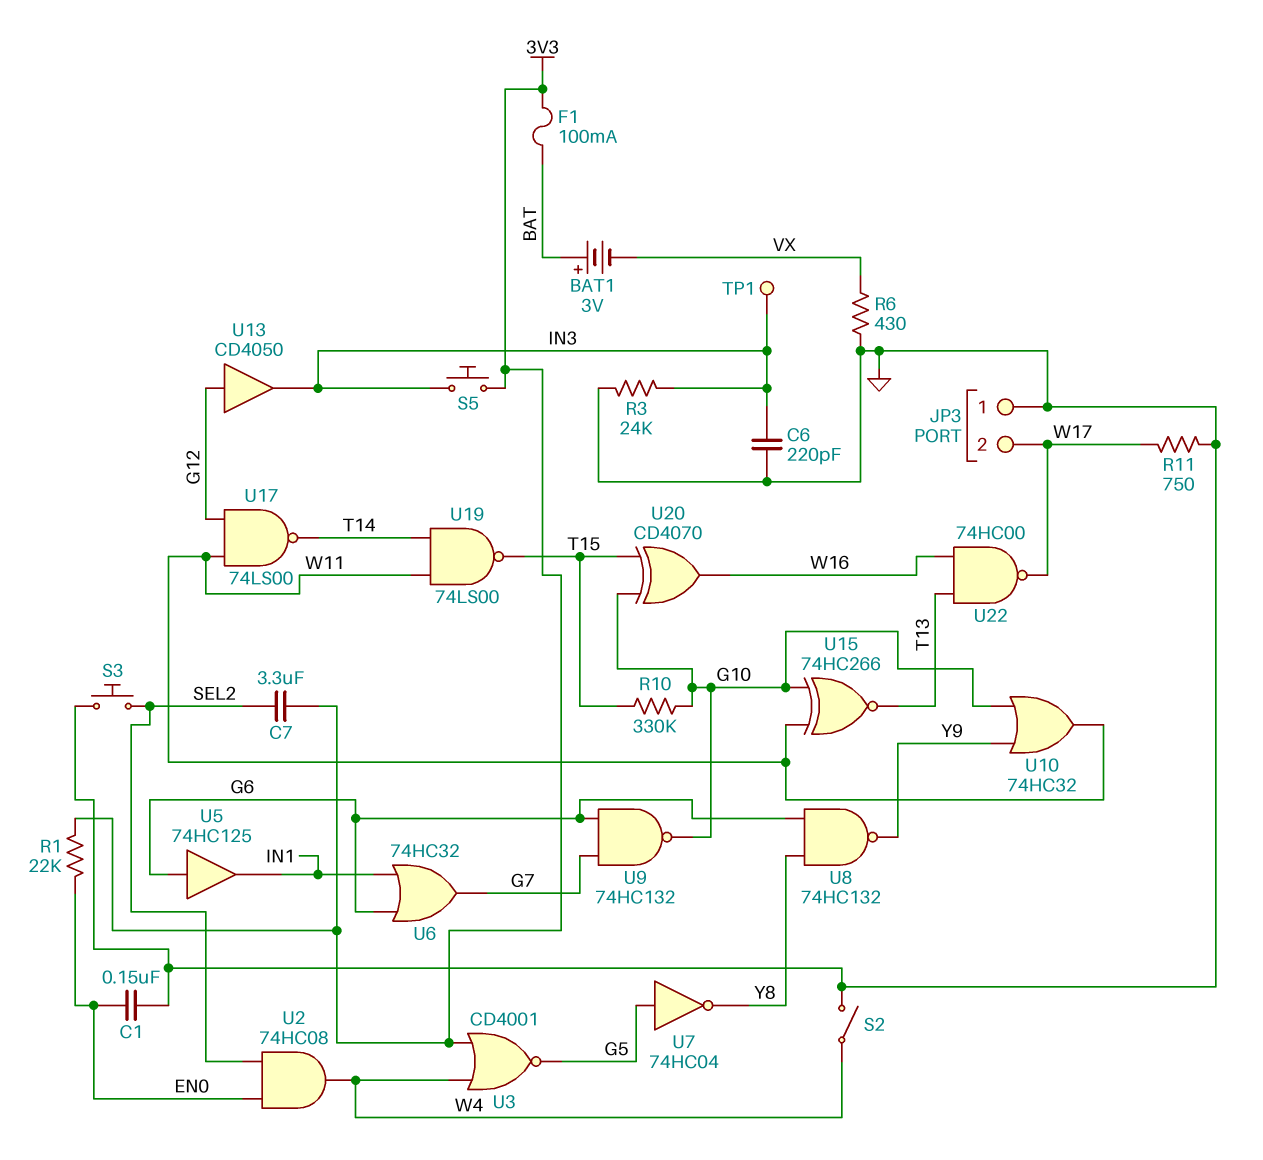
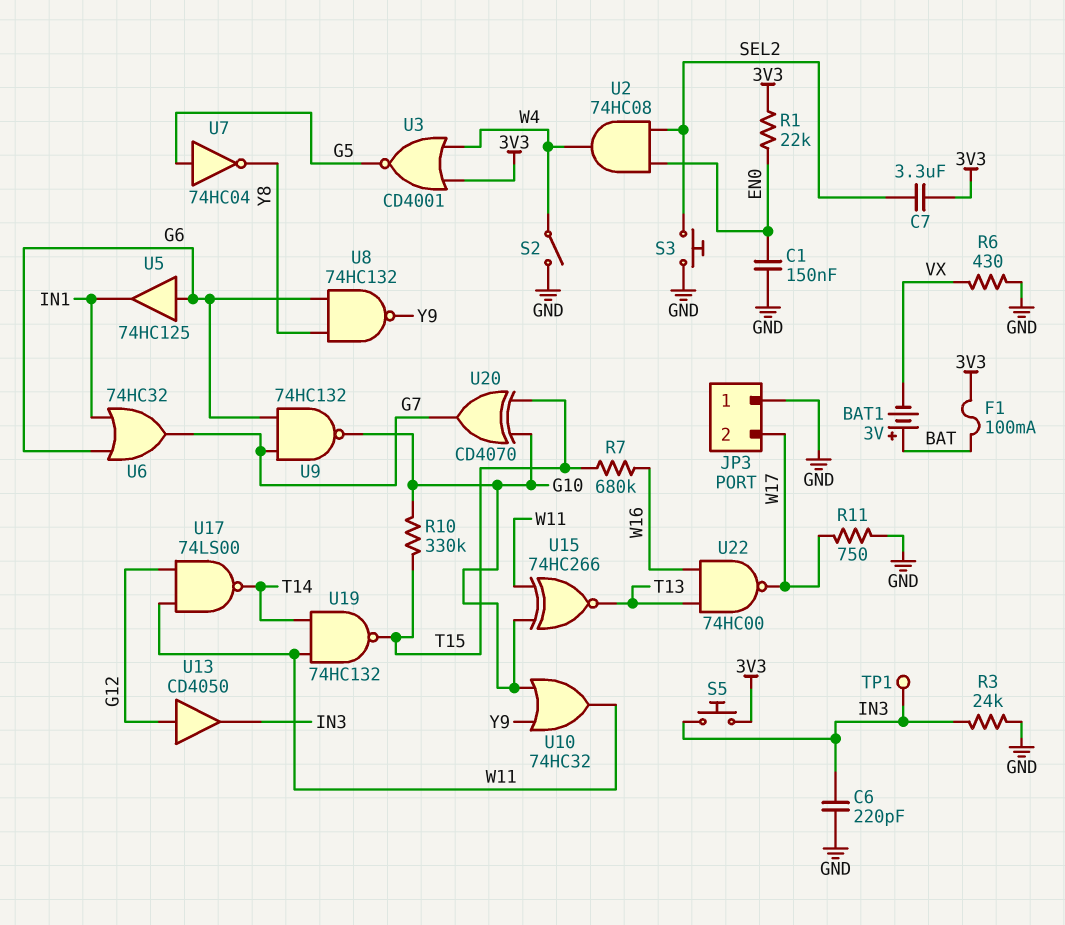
R7: none -> 680k (T15, W16)
U19: NAND 74LS00 (in T14, in W11, out T15) -> NAND 74HC132 (in T14, in W11, out T15)
U20: XOR CD4070 (in G10, in T15, out W16) -> XOR CD4070 (in G10, in T15, out G7)

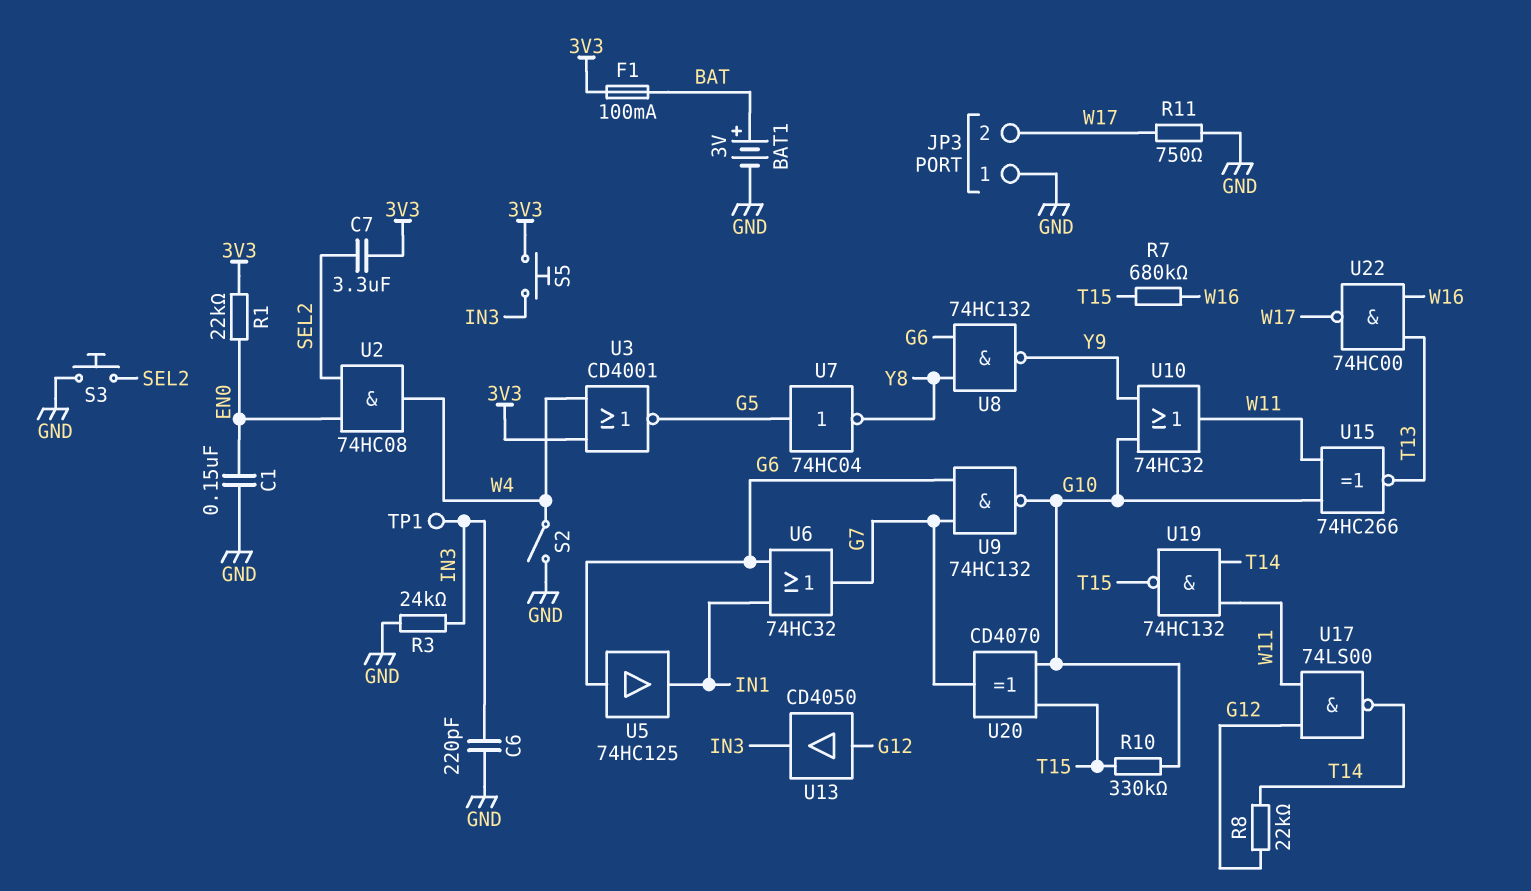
BAT1: 3V (plus BAT, minus VX) -> 3V (plus BAT, minus GND)
R6: 430 (GND, VX) -> none
R8: none -> 22k (G12, T14)

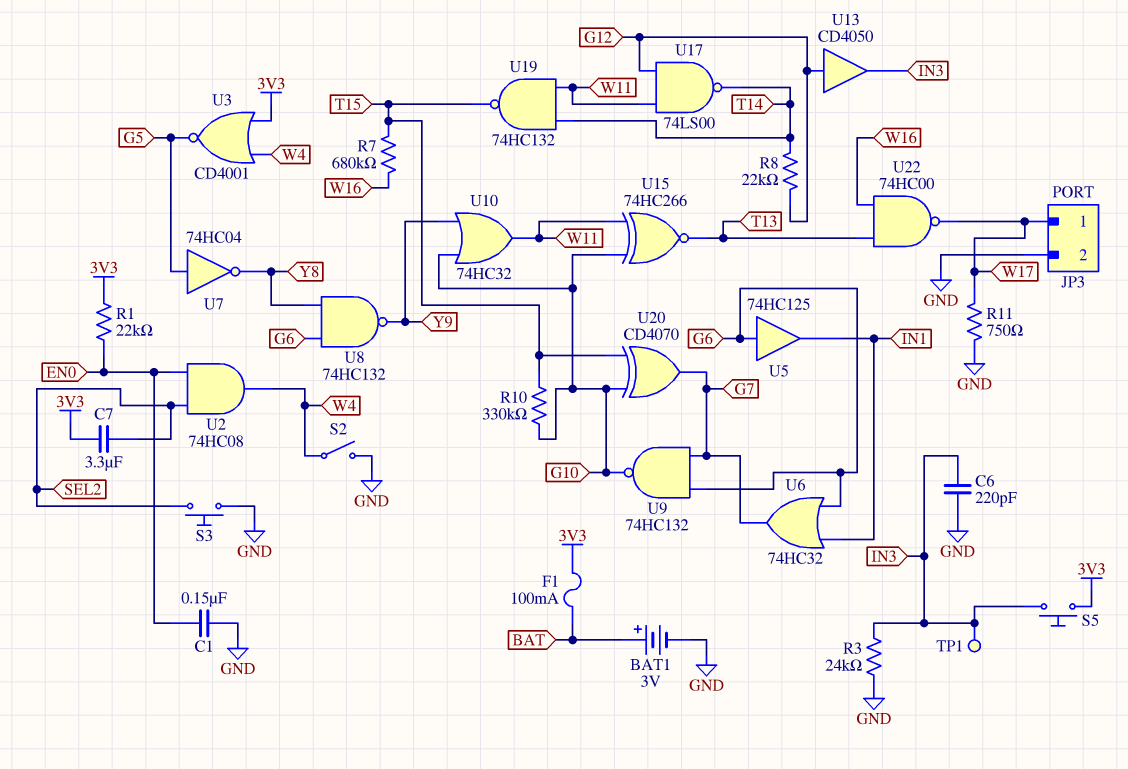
JP3 pin 1: GND -> W17
JP3 pin 2: W17 -> GND

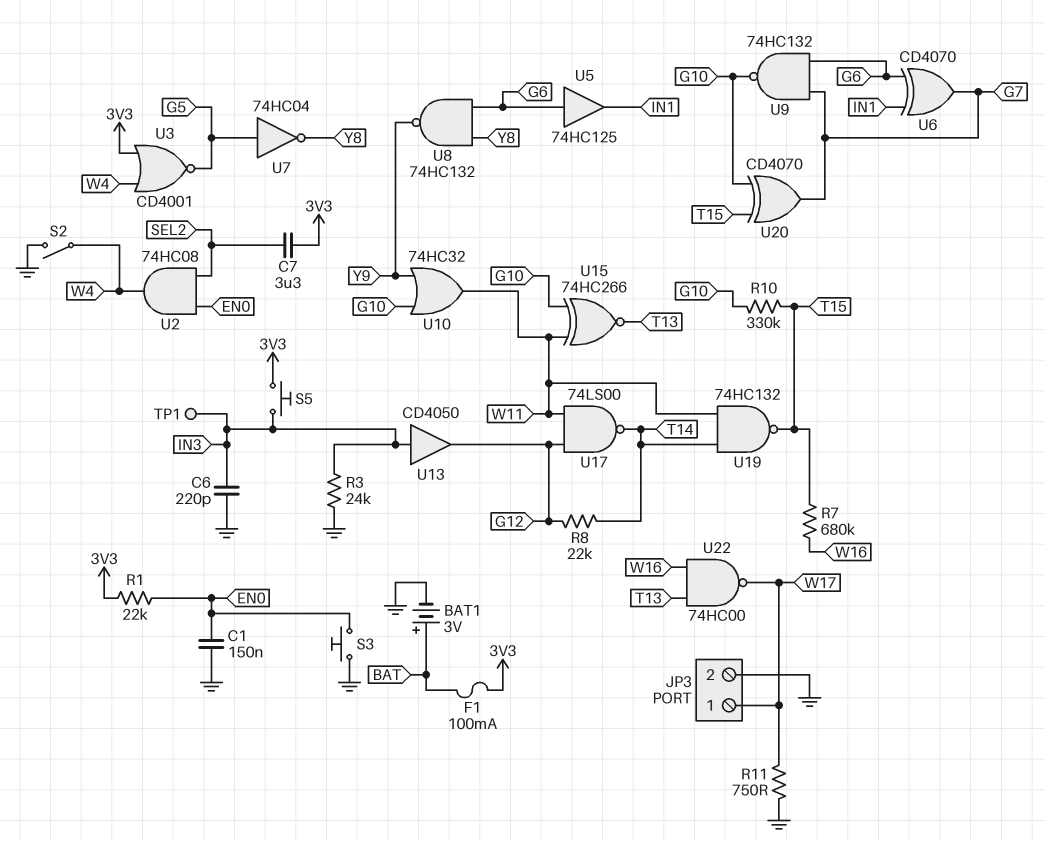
S3: button (GND, SEL2) -> button (EN0, GND)
U6: OR 74HC32 (in G6, in IN1, out G7) -> XOR CD4070 (in G6, in IN1, out G7)
U13: buffer CD4050 (in G12, out IN3) -> buffer CD4050 (in IN3, out G12)

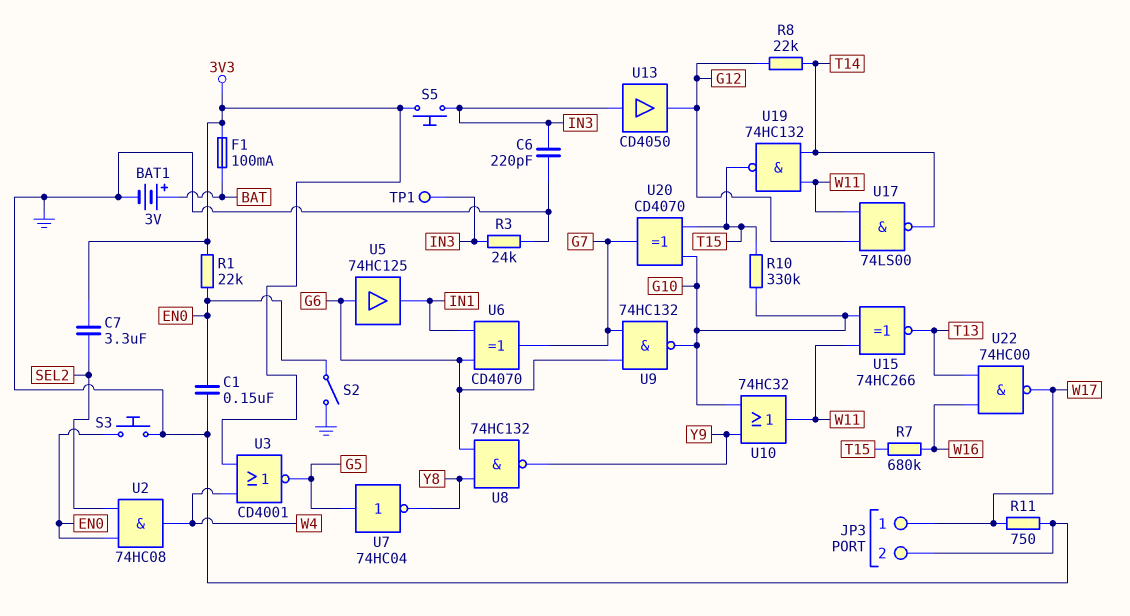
S2: switch (GND, W4) -> switch (EN0, GND)

